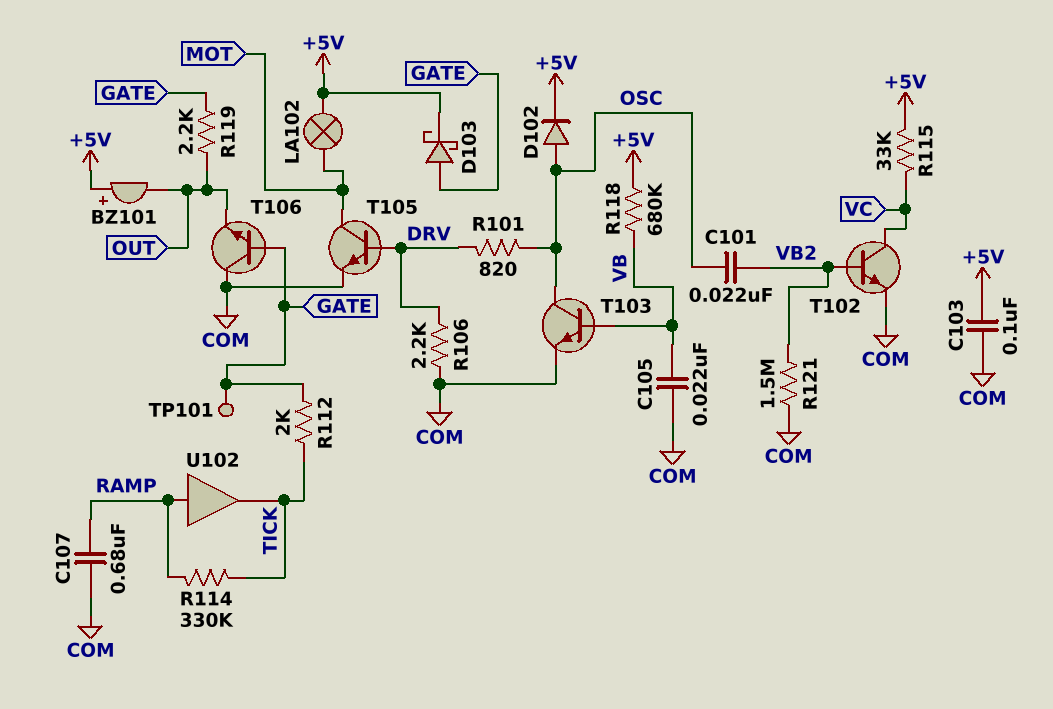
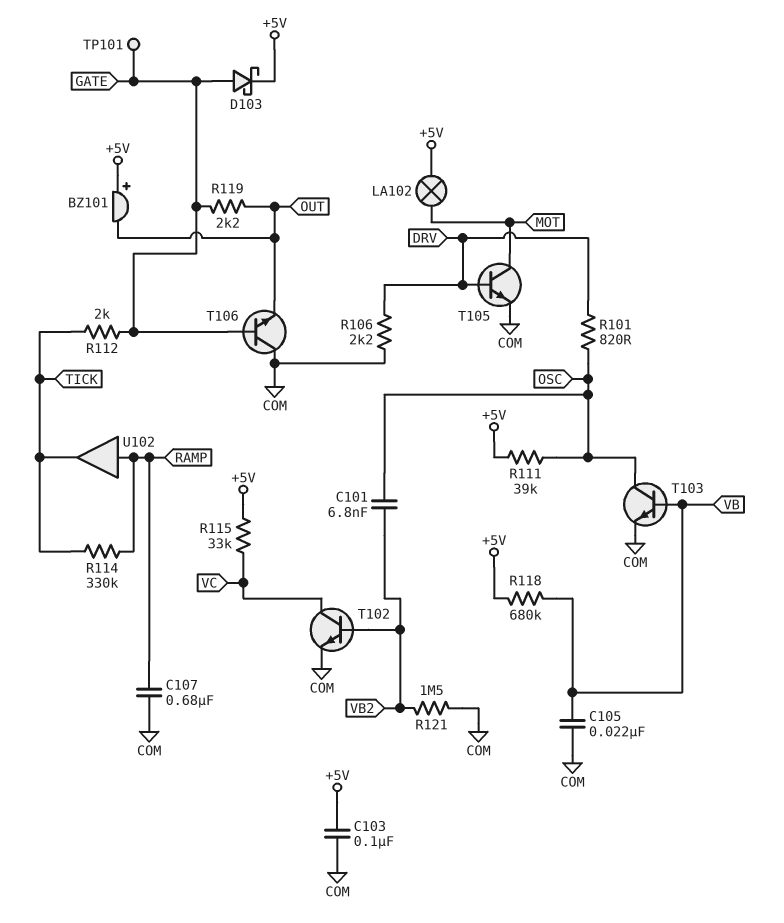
C101: 22nF (OSC, VB2) -> 6.8nF (OSC, VB2)
D102: diode (A OSC, K +5V) -> none
R111: none -> 39k (+5V, OSC)

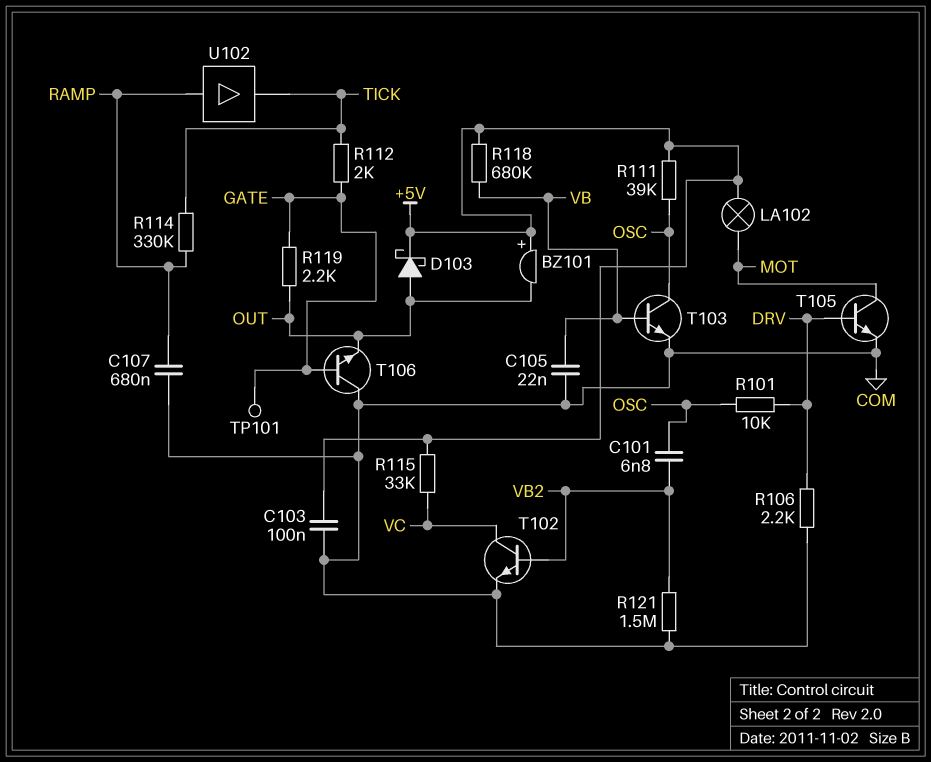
D103: schottky (A GATE, K +5V) -> schottky (A OUT, K +5V)
R101: 820 (DRV, OSC) -> 10k (DRV, OSC)

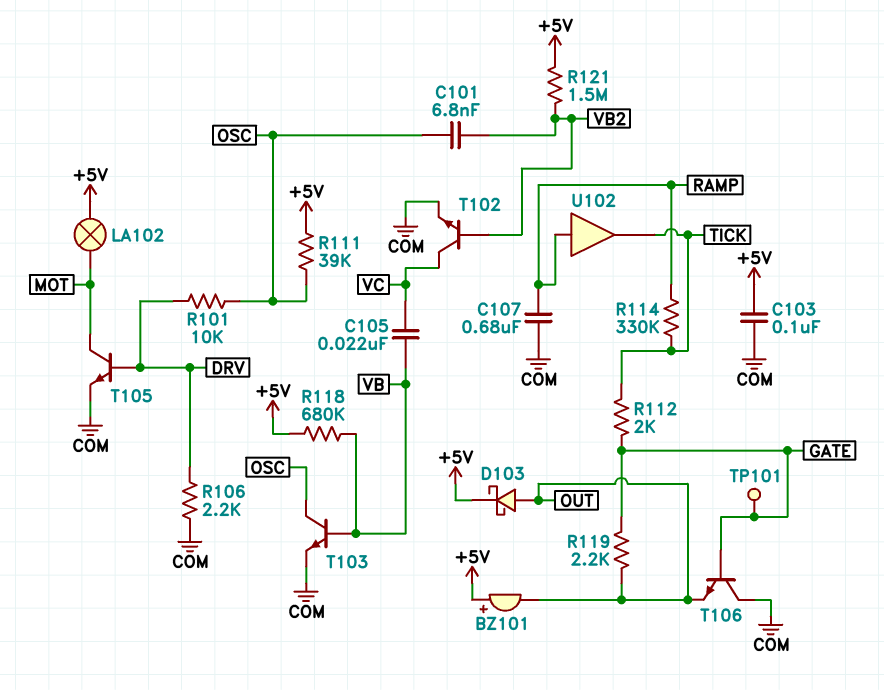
C105: 22nF (COM, VB) -> 22nF (VB, VC)
R115: 33k (+5V, VC) -> none
R121: 1.5M (COM, VB2) -> 1.5M (+5V, VB2)

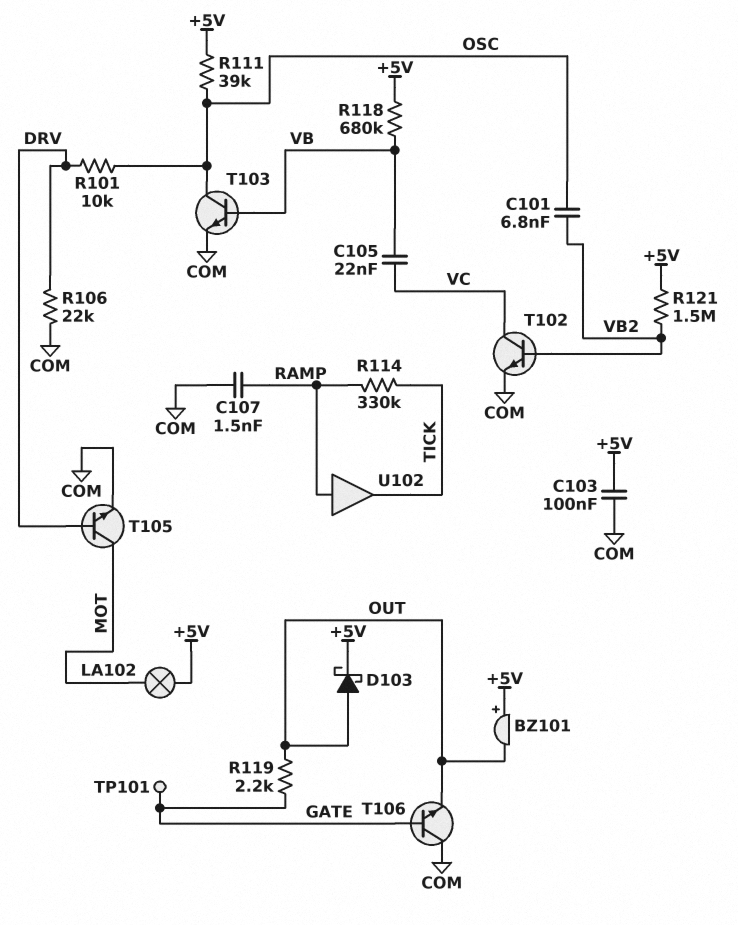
C107: 680nF (COM, RAMP) -> 1.5nF (COM, RAMP)
R106: 2.2k (COM, DRV) -> 22k (COM, DRV)
R112: 2k (GATE, TICK) -> none

